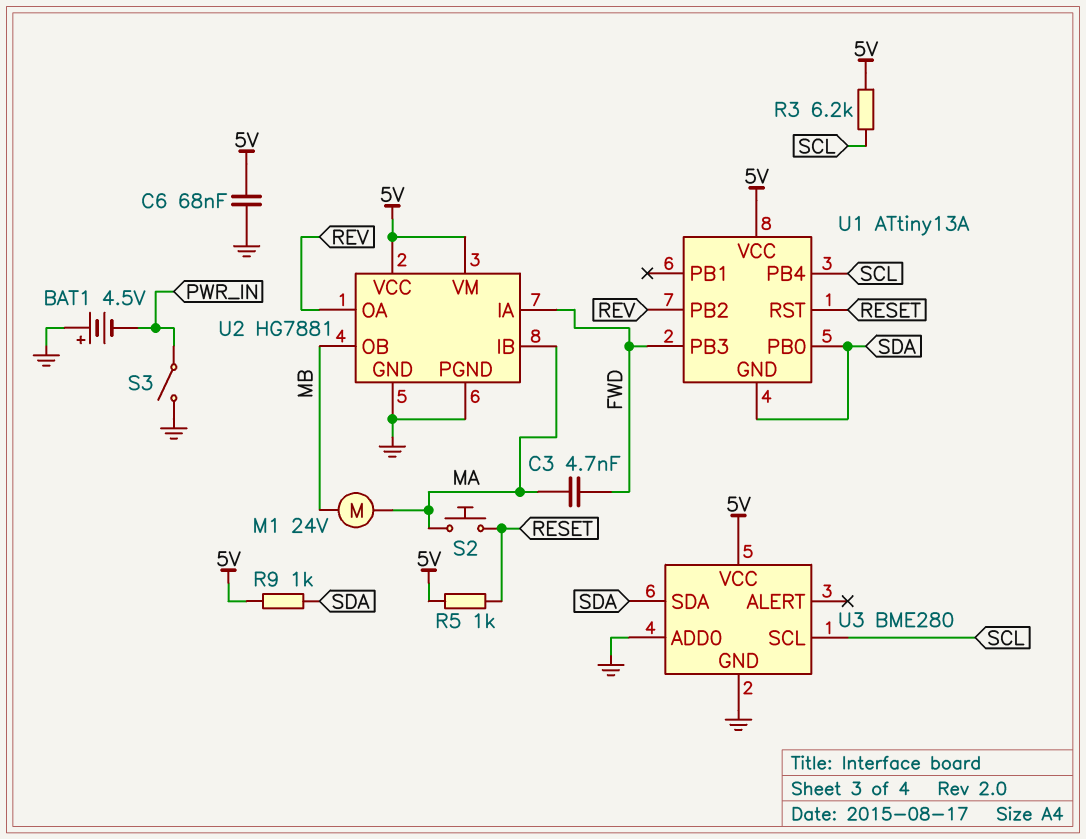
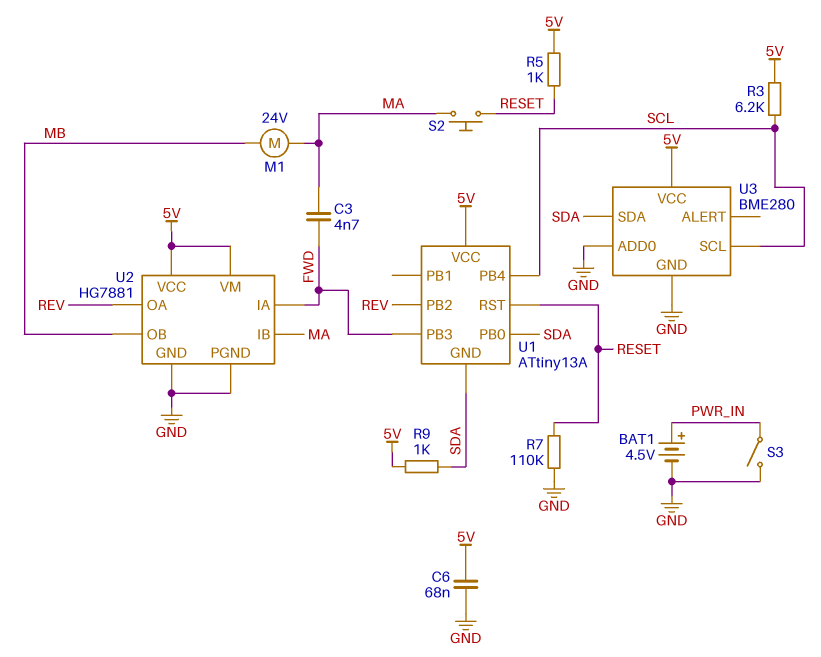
BAT1: 4.5V (plus GND, minus PWR_IN) -> 4.5V (plus PWR_IN, minus GND)
R7: none -> 110k (GND, RESET)

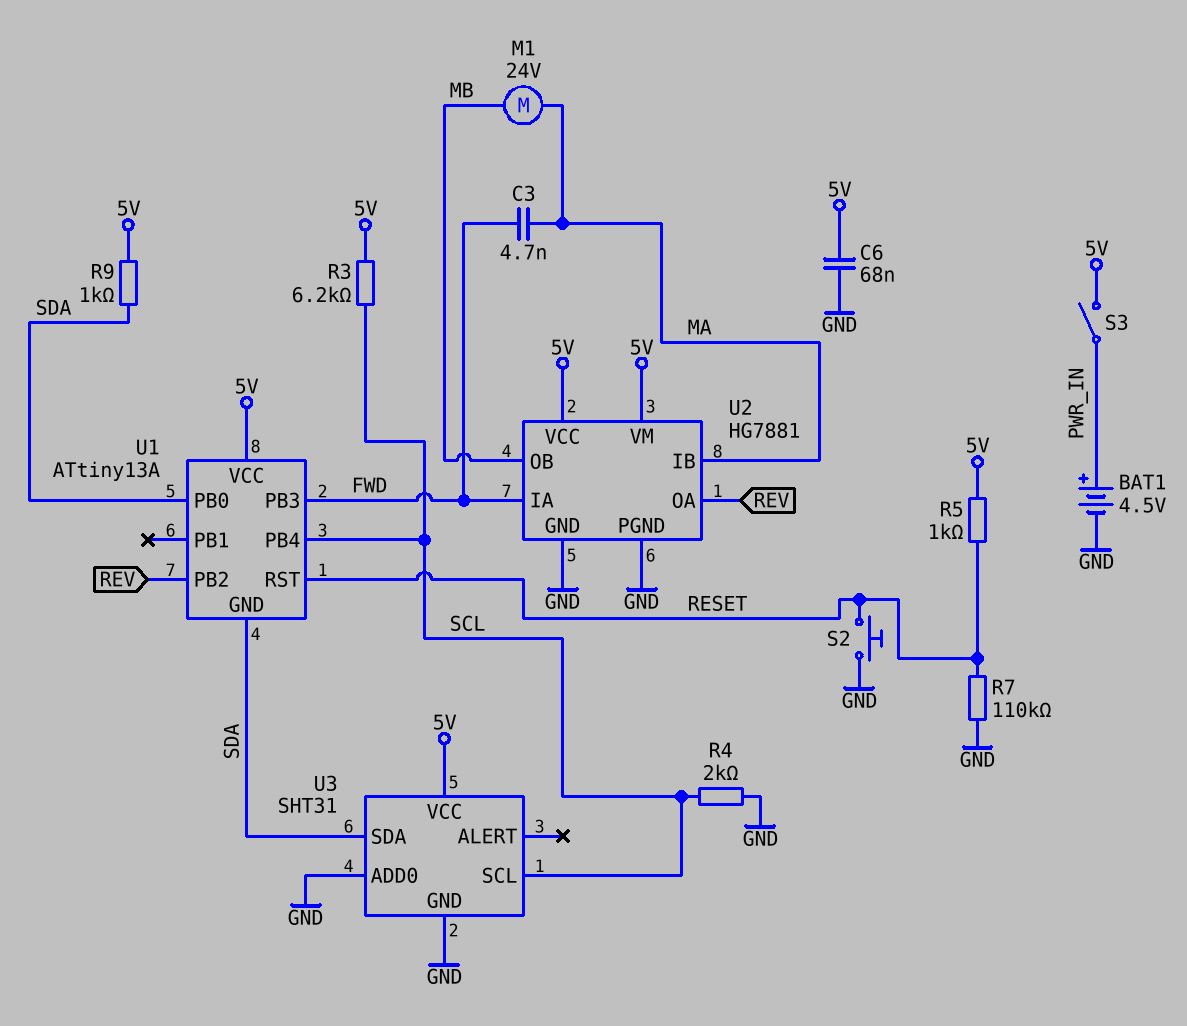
R4: none -> 2k (GND, SCL)
S2: button (MA, RESET) -> button (GND, RESET)
S3: switch (GND, PWR_IN) -> switch (5V, PWR_IN)
U3: BME280 -> SHT31

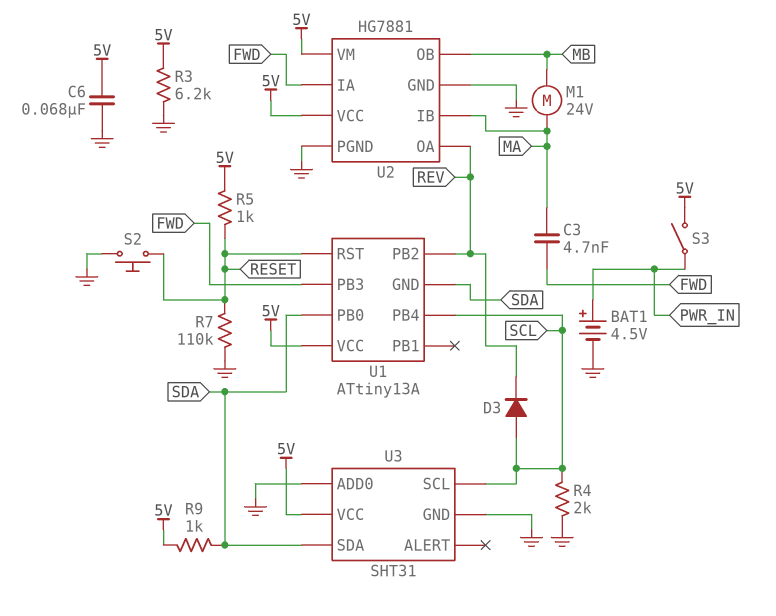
D3: none -> diode (A SCL, K REV)
R3: 6.2k (5V, SCL) -> 6.2k (5V, GND)

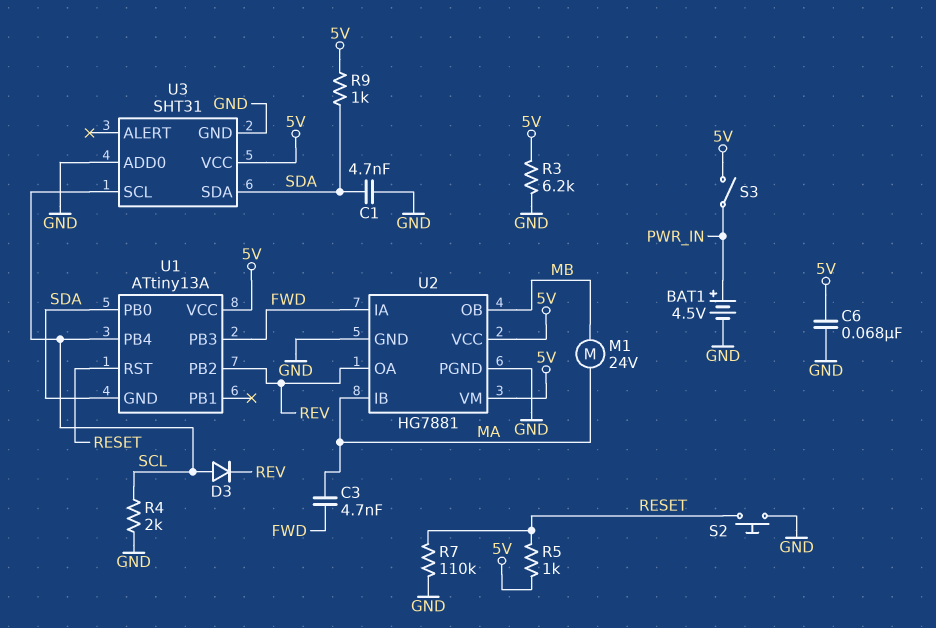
C1: none -> 4.7nF (GND, SDA)

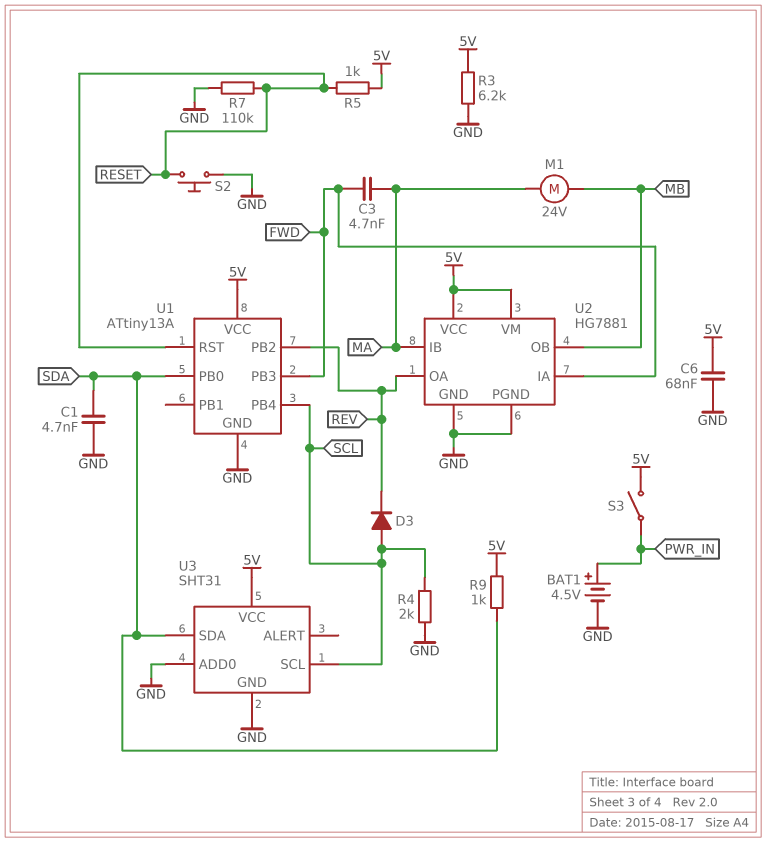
U1 pin GND: SDA -> GND

